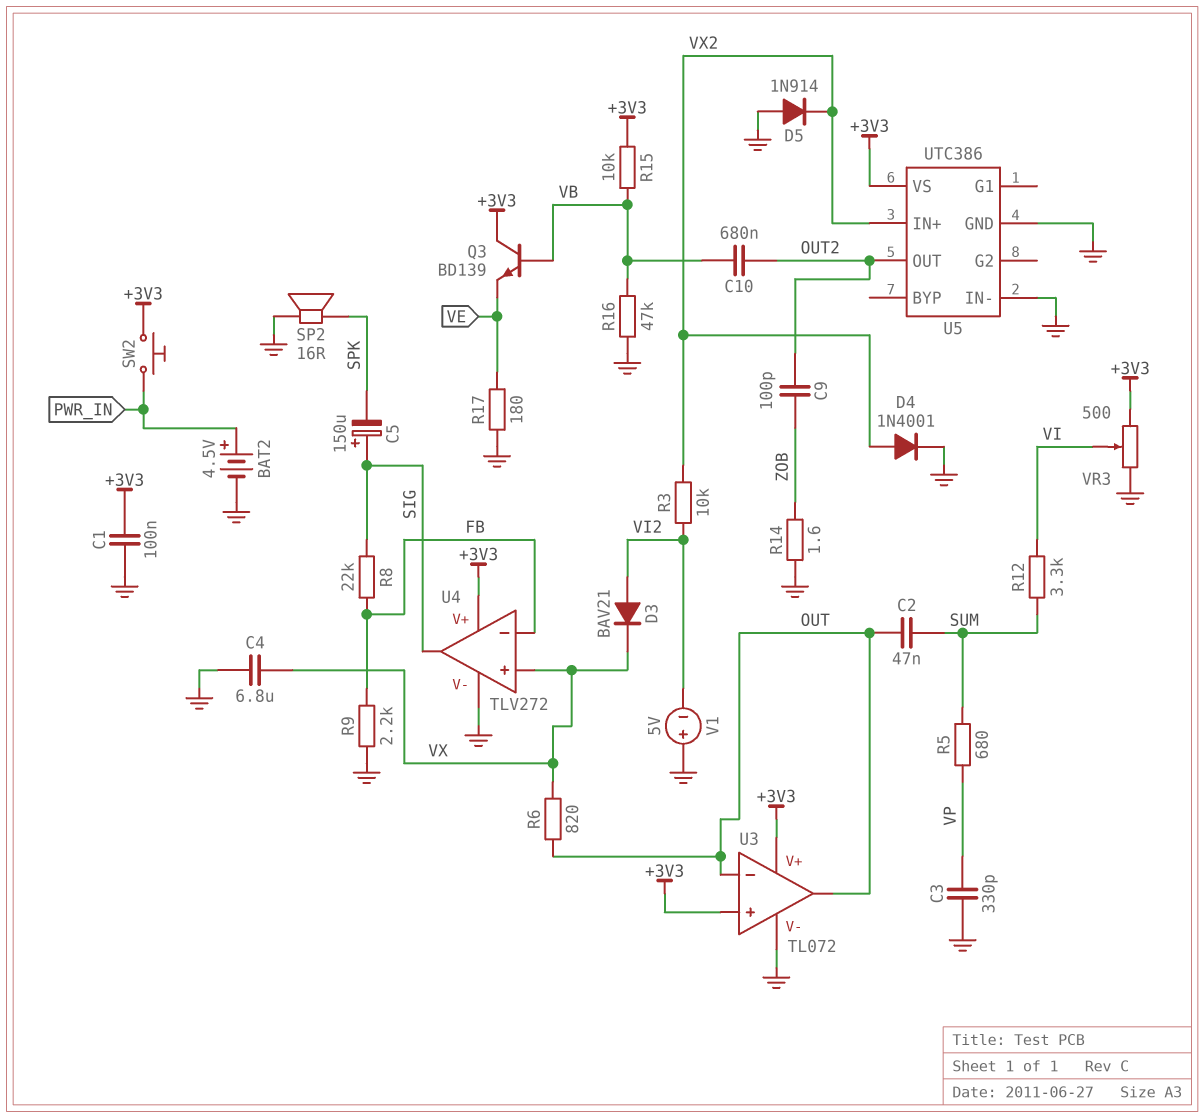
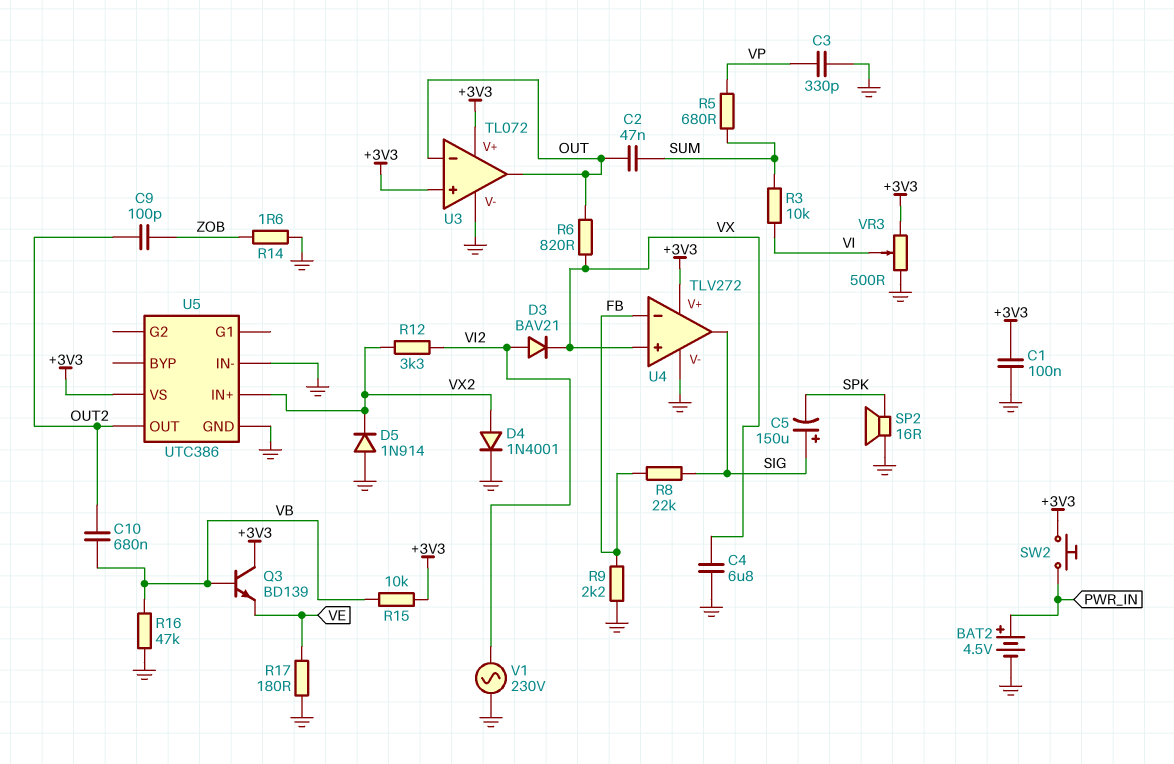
R3: 10k (VI2, VX2) -> 10k (SUM, VI)
R12: 3.3k (SUM, VI) -> 3.3k (VI2, VX2)
V1: 5V (plus GND, minus VI2) -> AC 230V (GND, VI2)

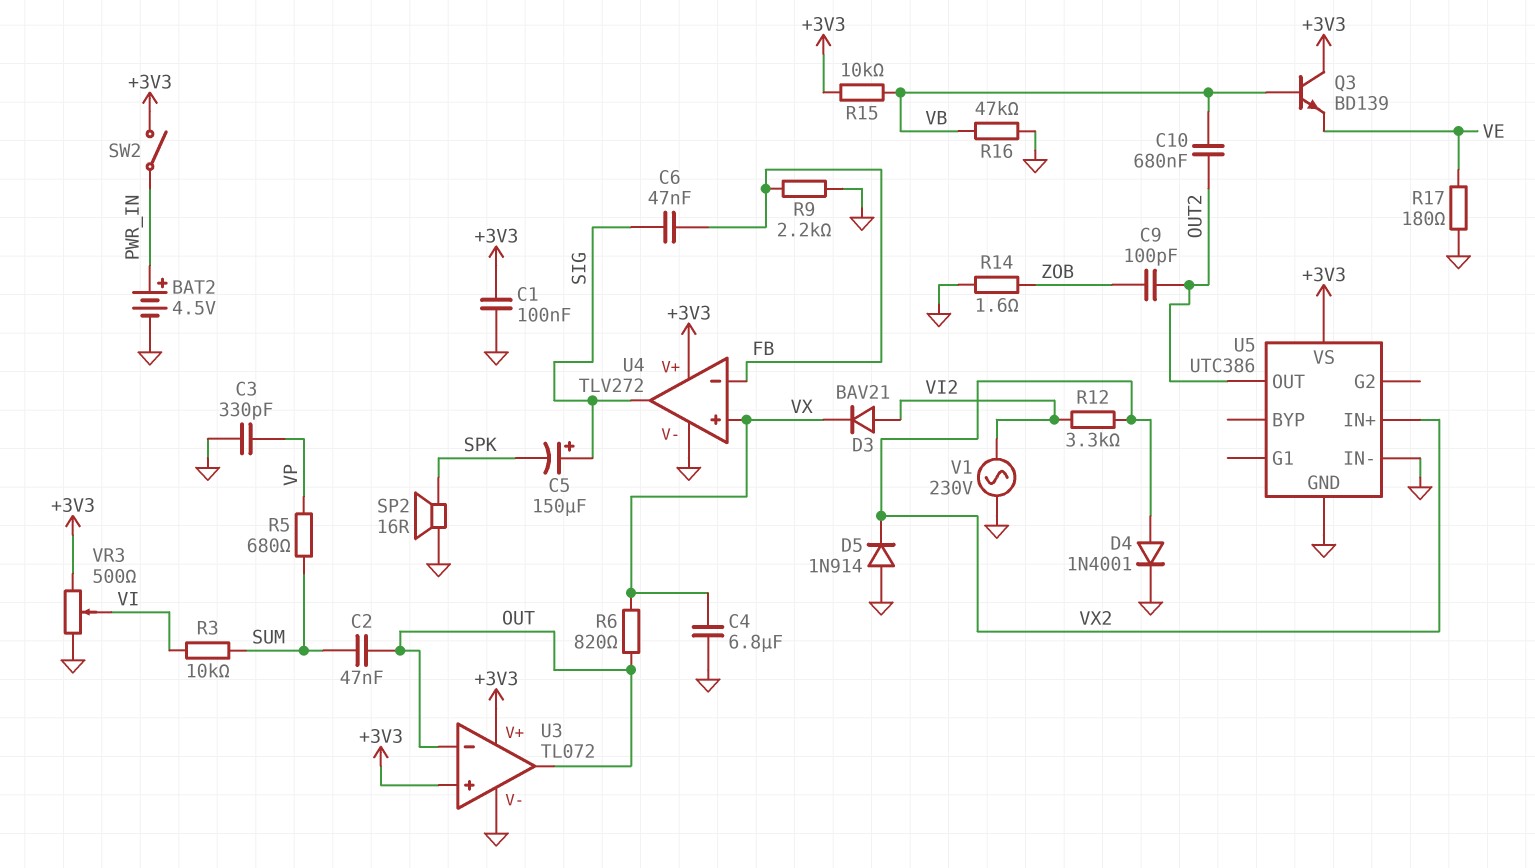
C6: none -> 47nF (FB, SIG)
R8: 22k (FB, SIG) -> none
SW2: button (+3V3, PWR_IN) -> switch (+3V3, PWR_IN)

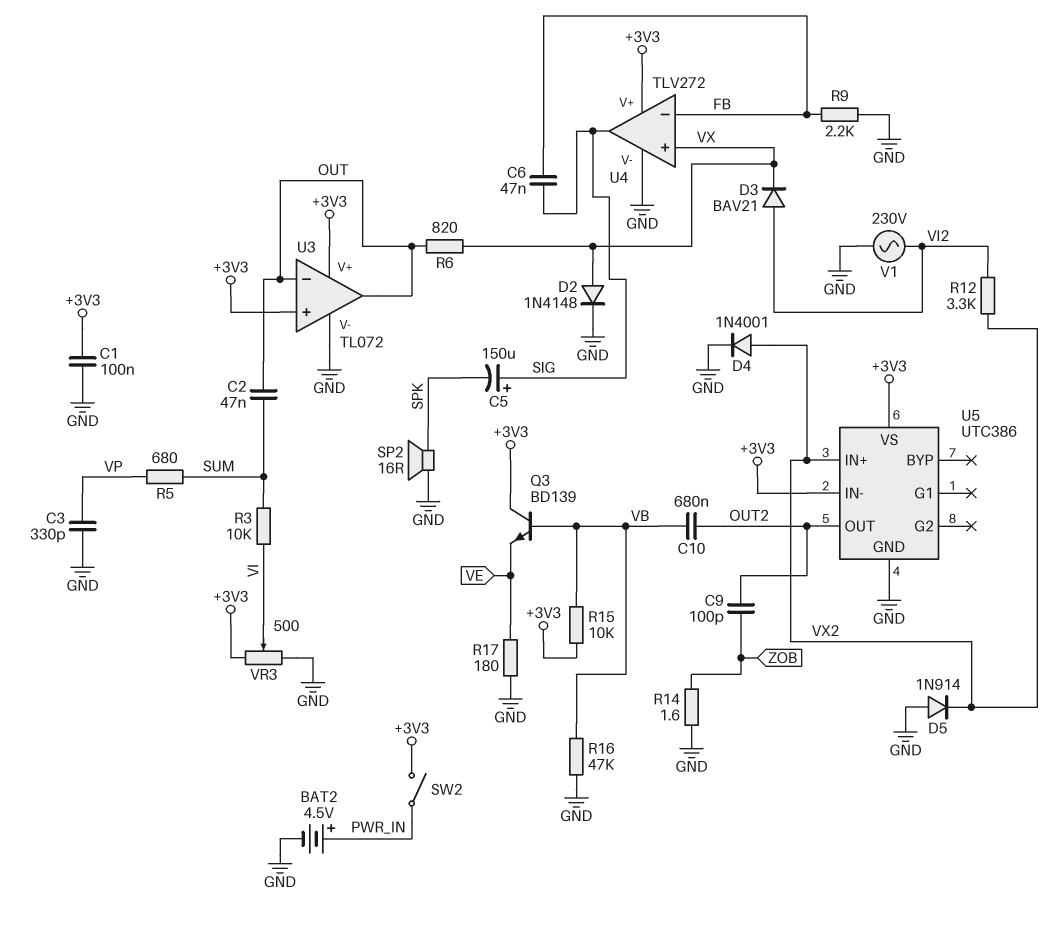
C4: 6.8uF (GND, VX) -> none
D2: none -> diode 1N4148 (A VX, K GND)
U5 pin IN-: GND -> +3V3

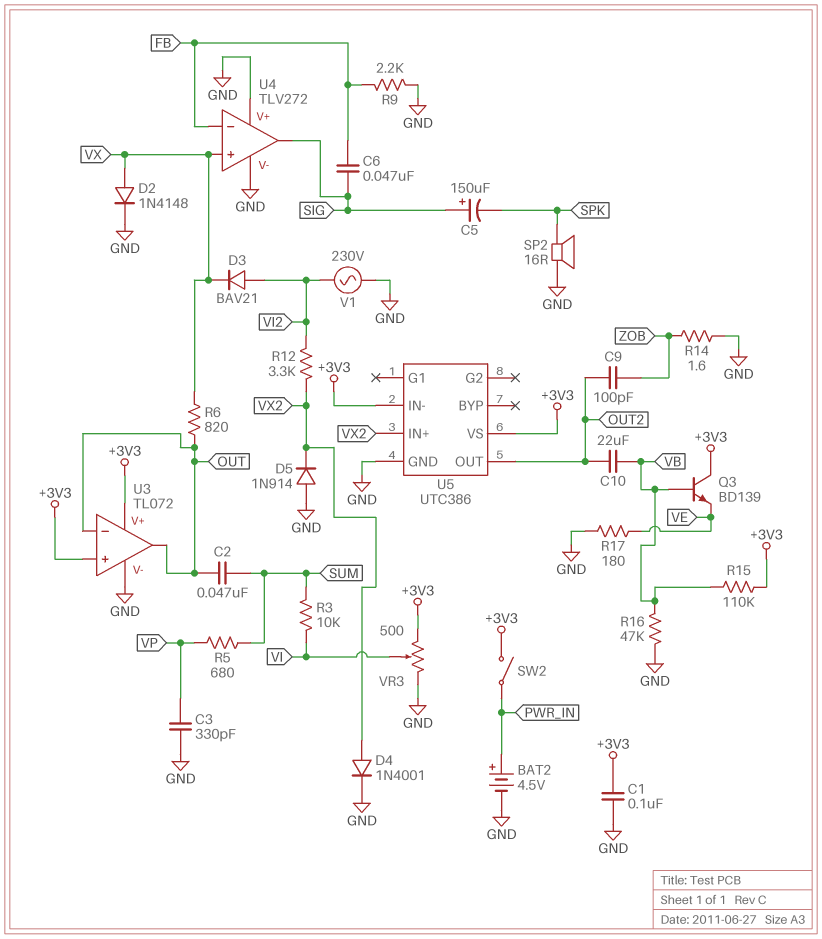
C10: 680nF (OUT2, VB) -> 22uF (OUT2, VB)
R15: 10k (+3V3, VB) -> 110k (+3V3, VB)
U4 pin V+: +3V3 -> GND

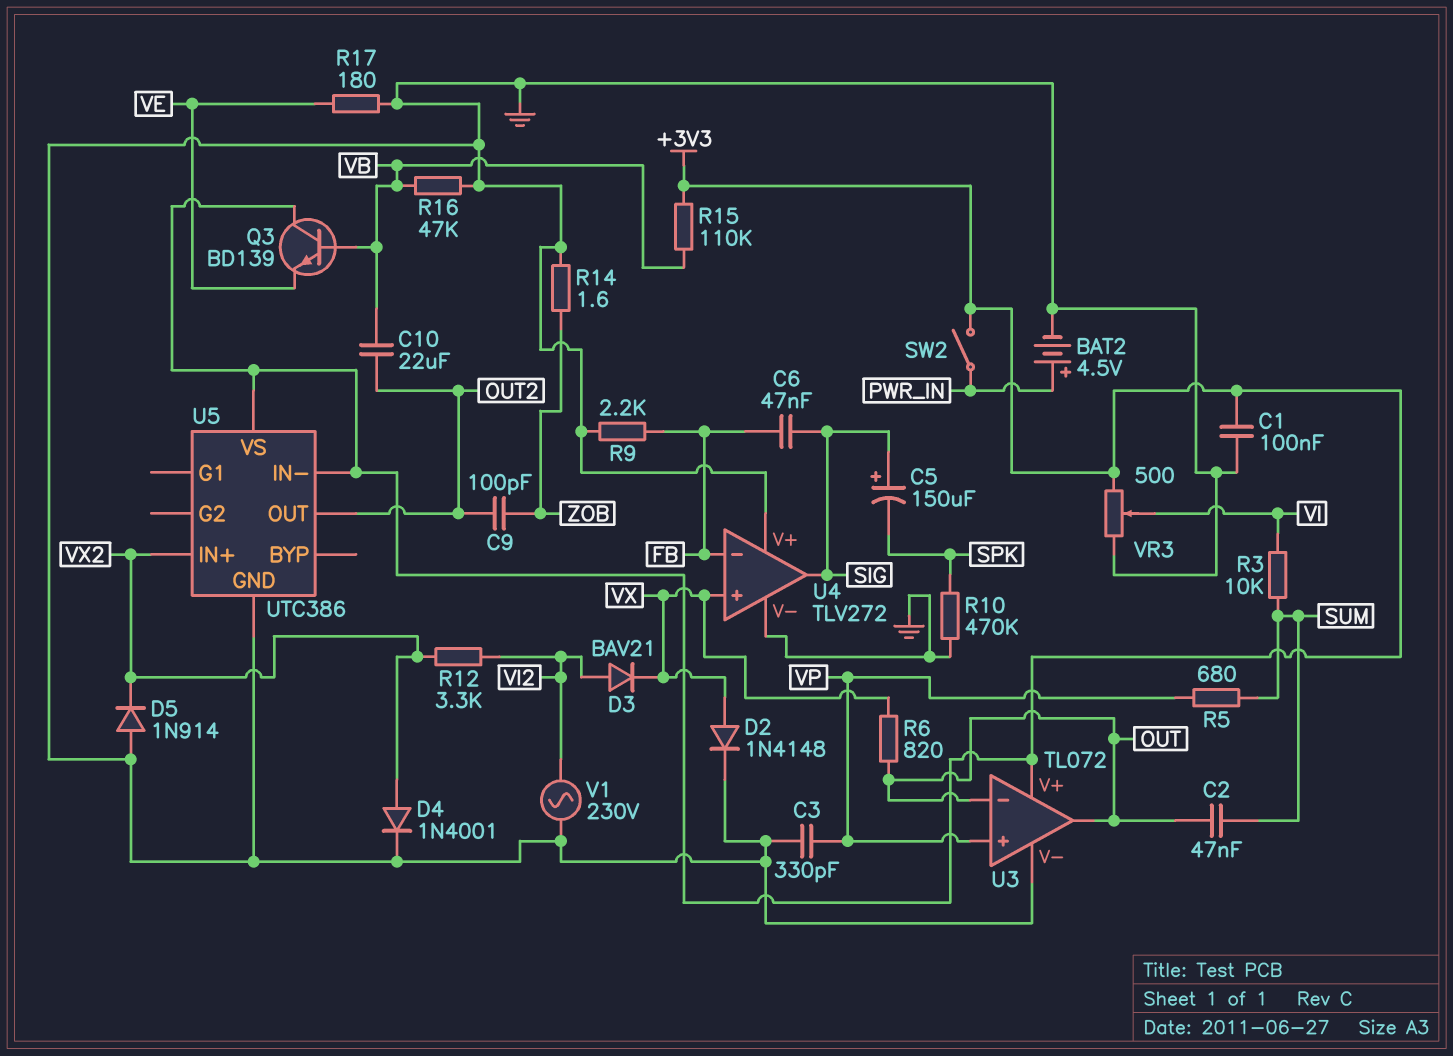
R10: none -> 470k (GND, SPK)
SP2: speaker 16R (GND, SPK) -> none
U3 pin in+: +3V3 -> VP

